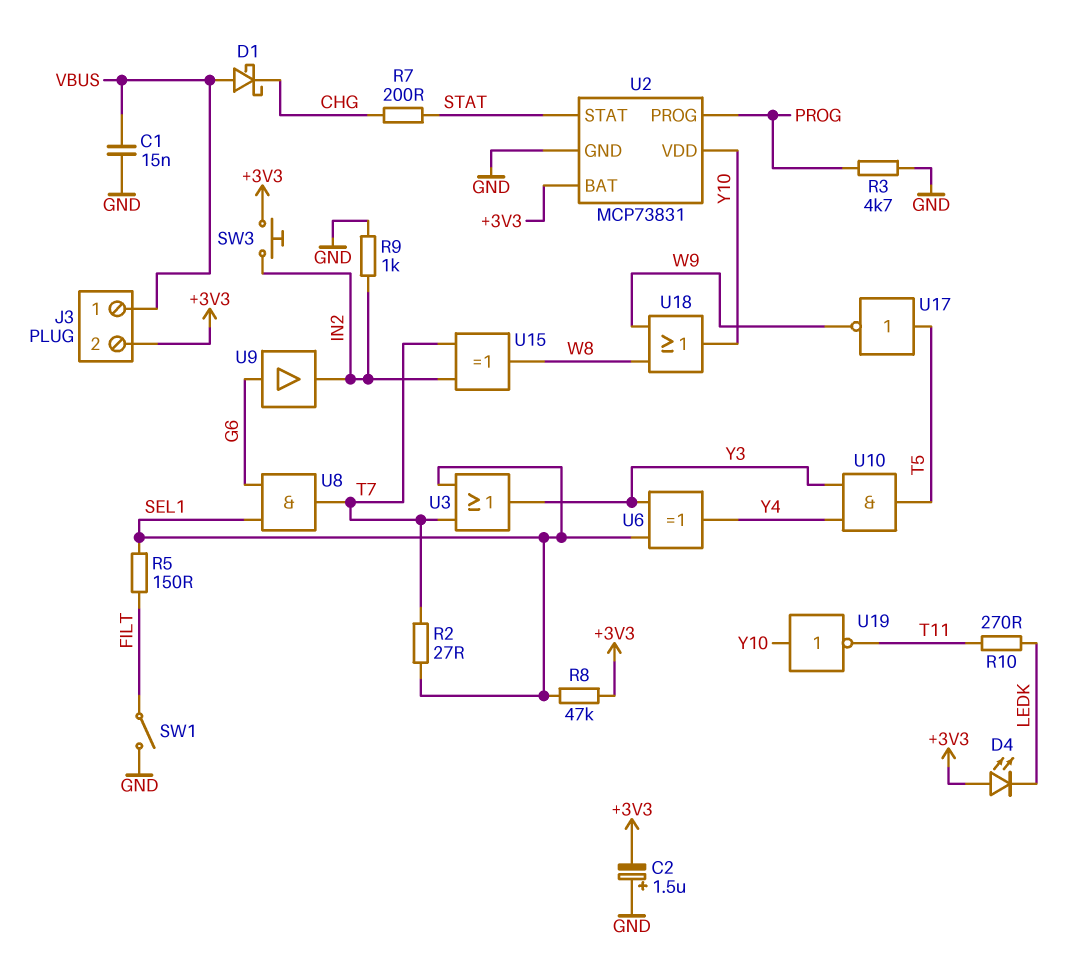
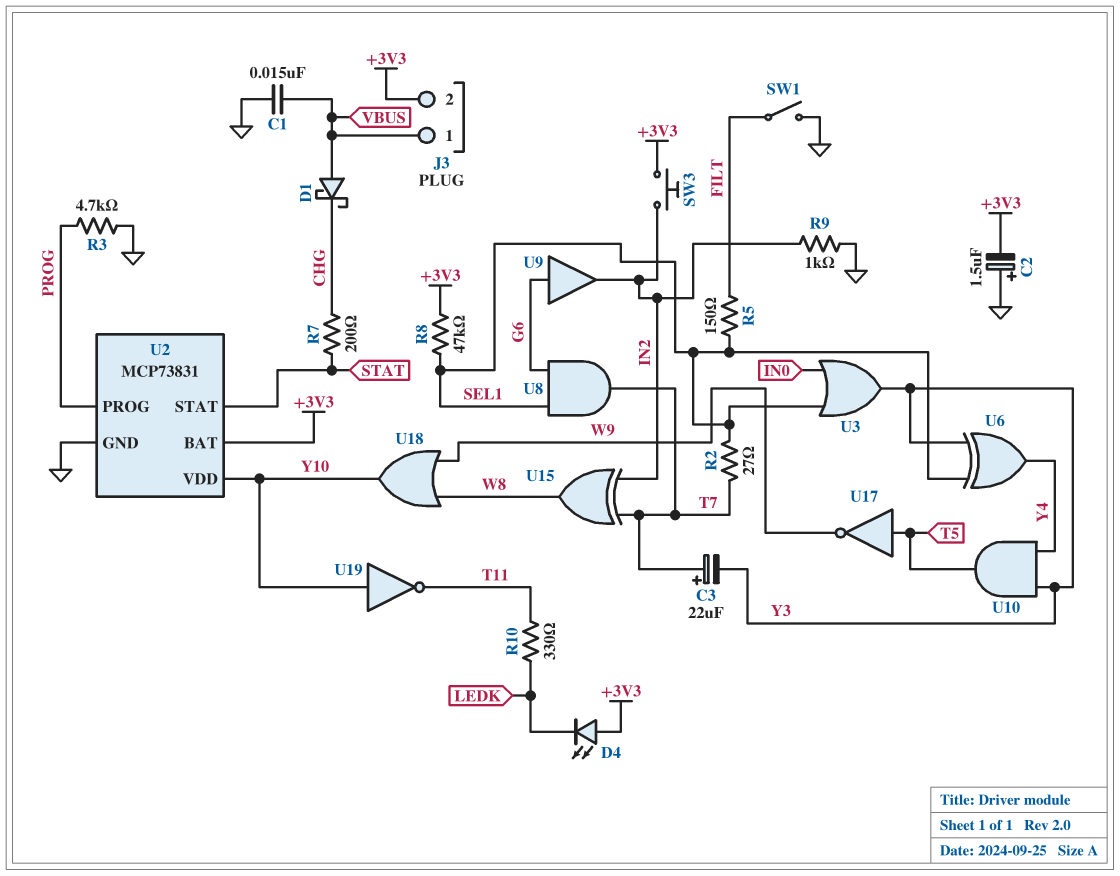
C3: none -> 22uF (plus T7, minus Y3)
R10: 270 (LEDK, T11) -> 330 (LEDK, T11)
U3: OR (in SEL1, in T7, out Y3) -> OR (in IN0, in SEL1, out Y3)

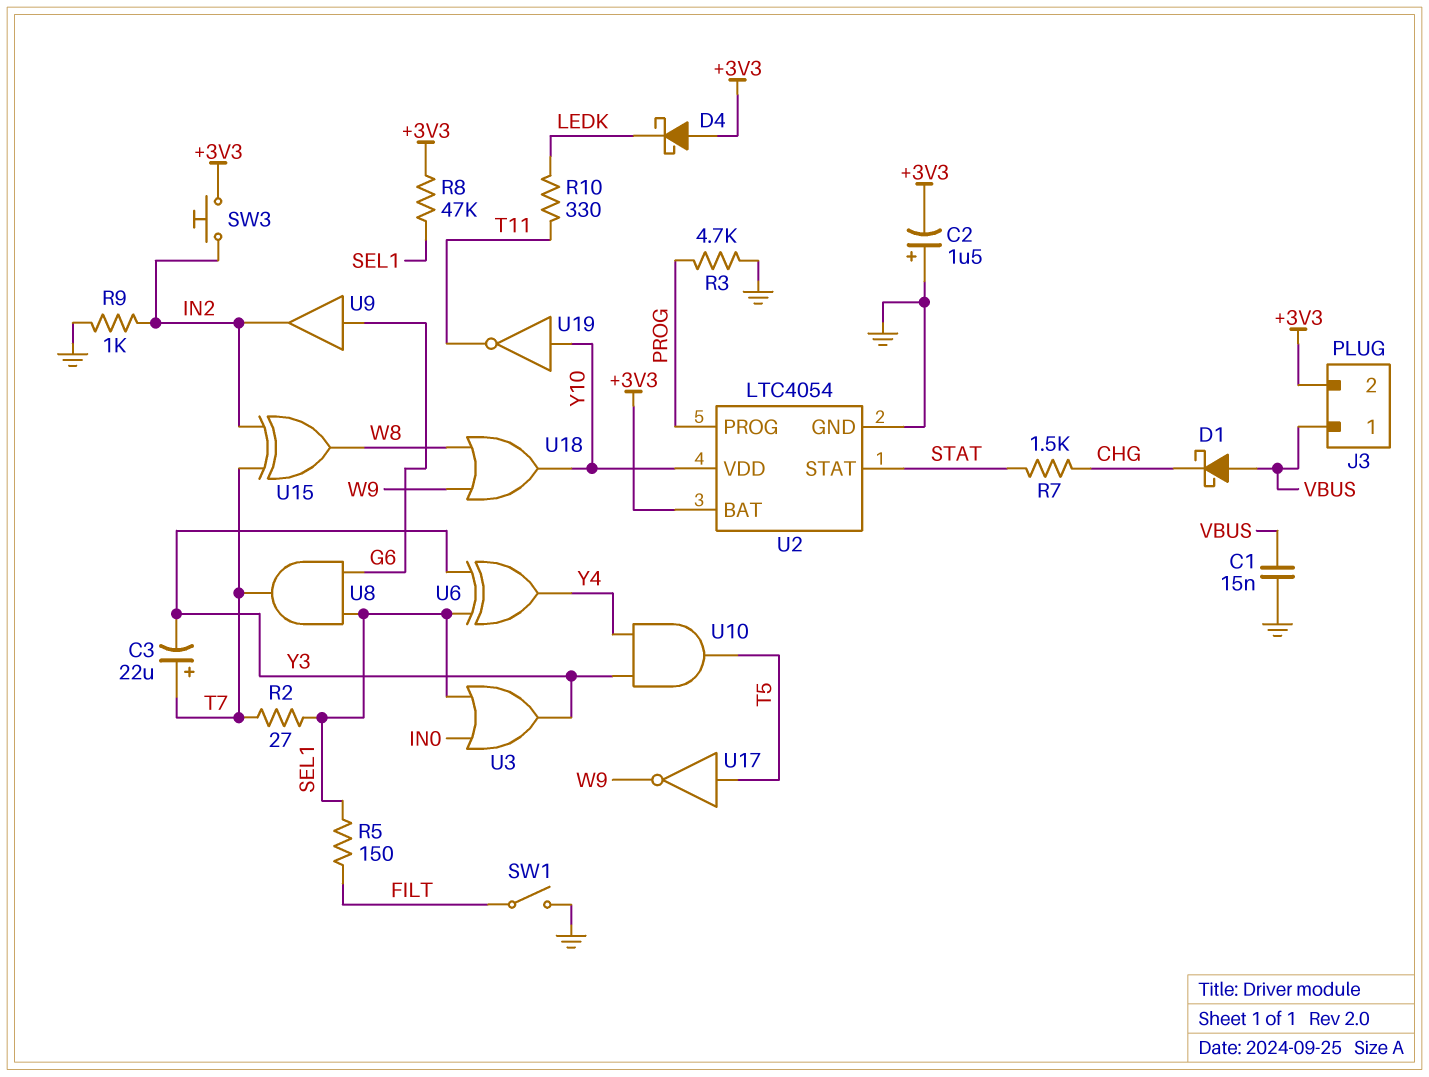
D4: LED (A +3V3, K LEDK) -> schottky (A +3V3, K LEDK)
R7: 200 (CHG, STAT) -> 1.5k (CHG, STAT)
U2: MCP73831 -> LTC4054

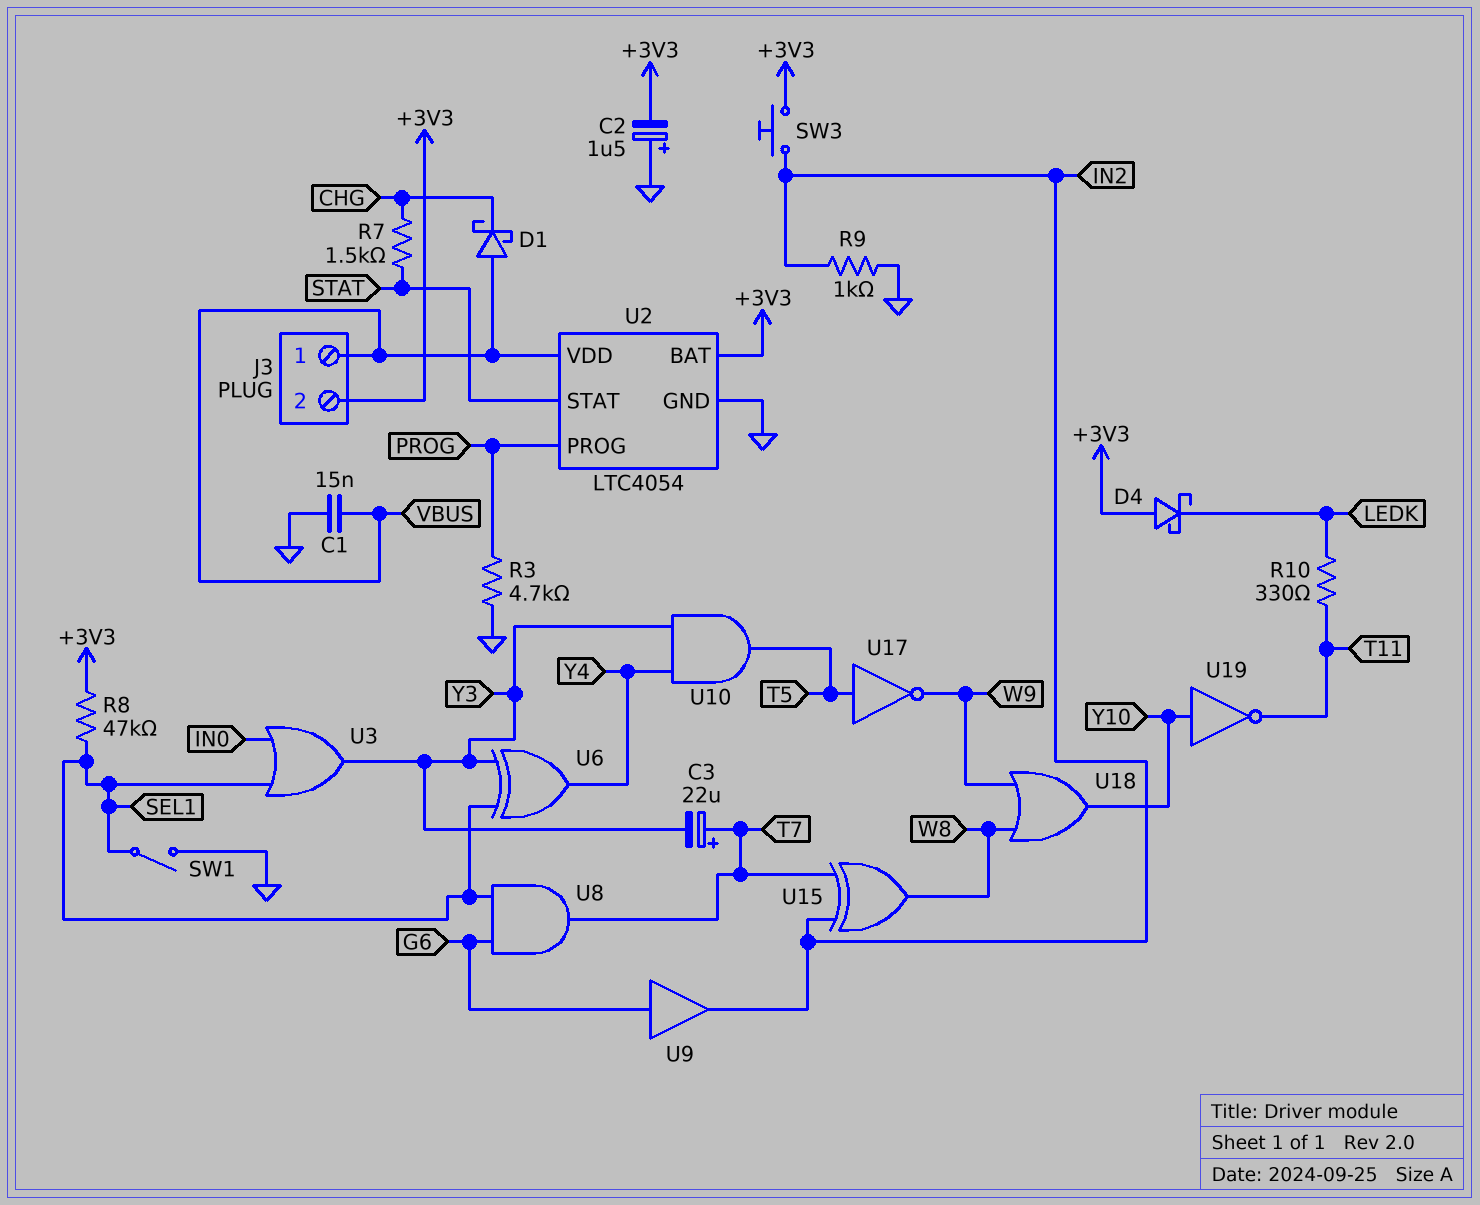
R2: 27 (SEL1, T7) -> none
R5: 150 (FILT, SEL1) -> none
SW1: switch (FILT, GND) -> switch (GND, SEL1)
U2 pin VDD: Y10 -> VBUS

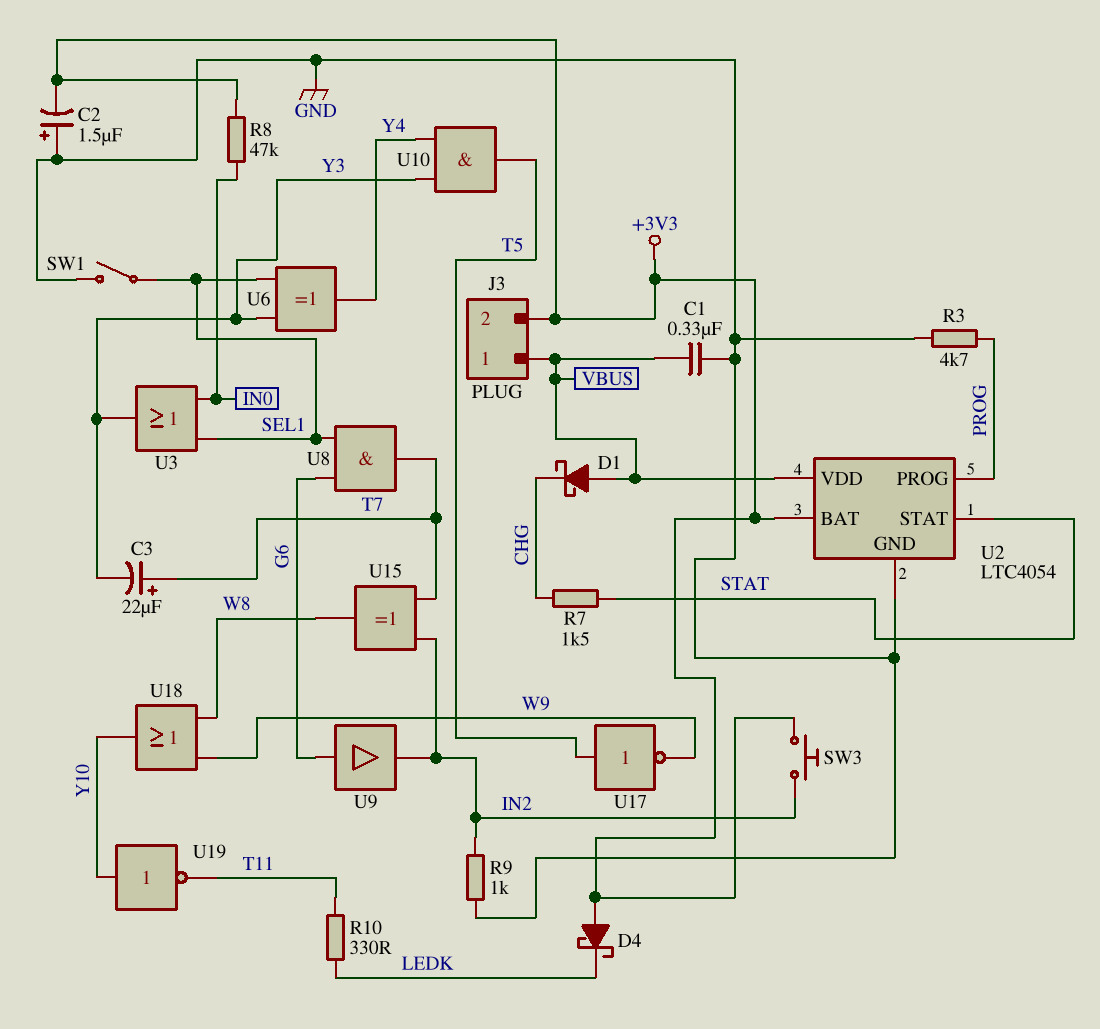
C1: 15nF (GND, VBUS) -> 330nF (GND, VBUS)
R8: 47k (+3V3, SEL1) -> 47k (+3V3, IN0)

